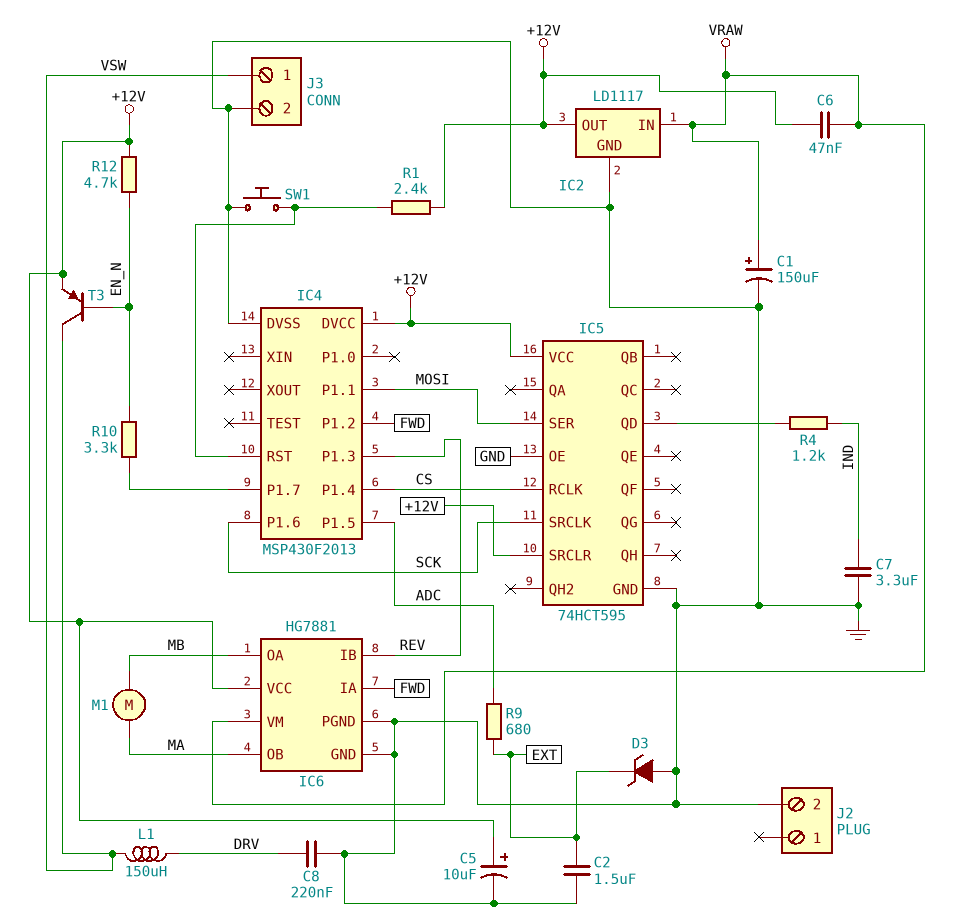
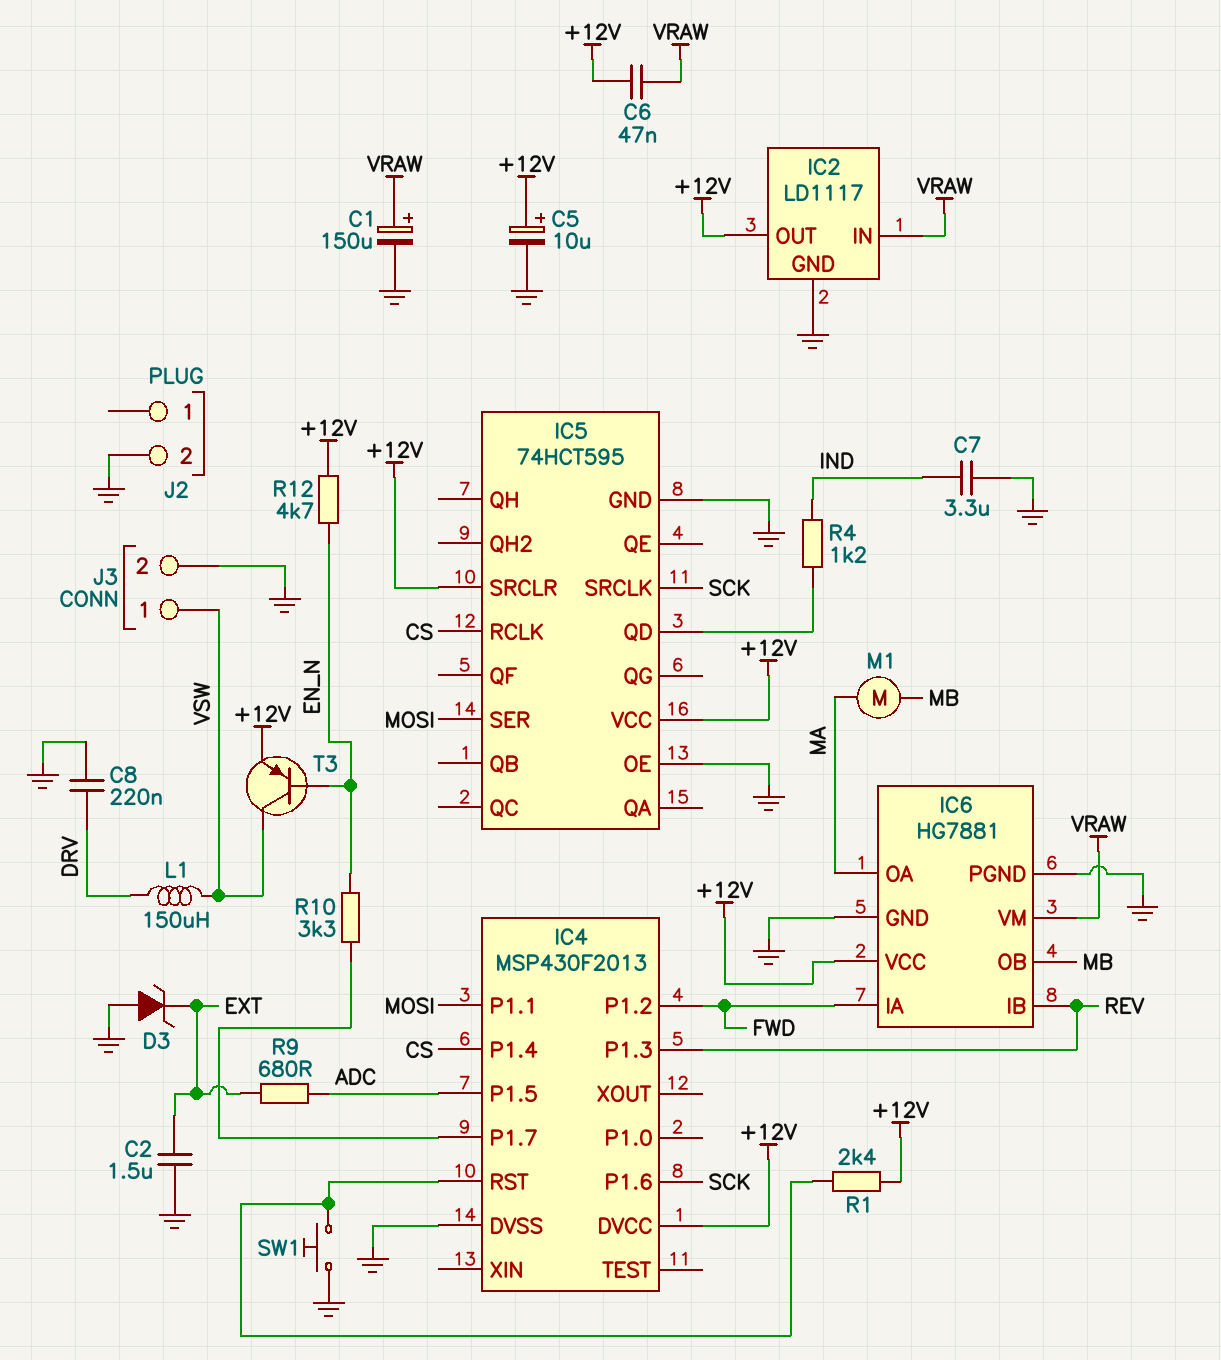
IC6 pin OA: MB -> MA
IC6 pin OB: MA -> MB

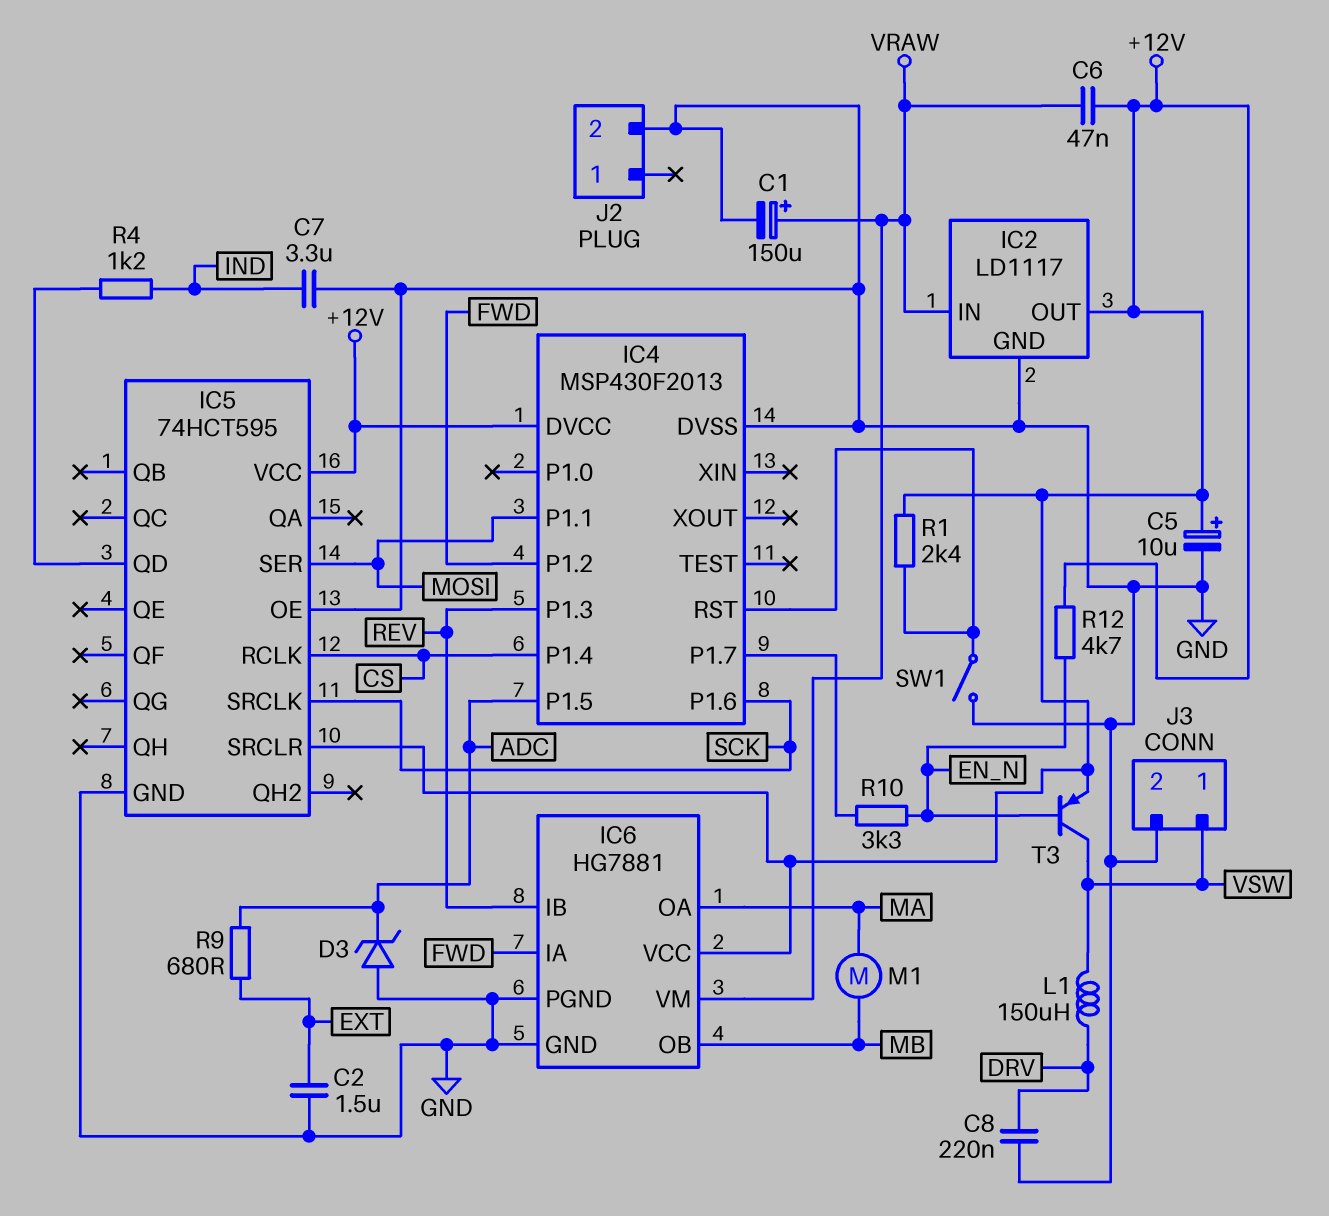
D3: zener (A GND, K EXT) -> zener (A GND, K ADC)
SW1: button (GND, IC4/RST) -> switch (GND, IC4/RST)

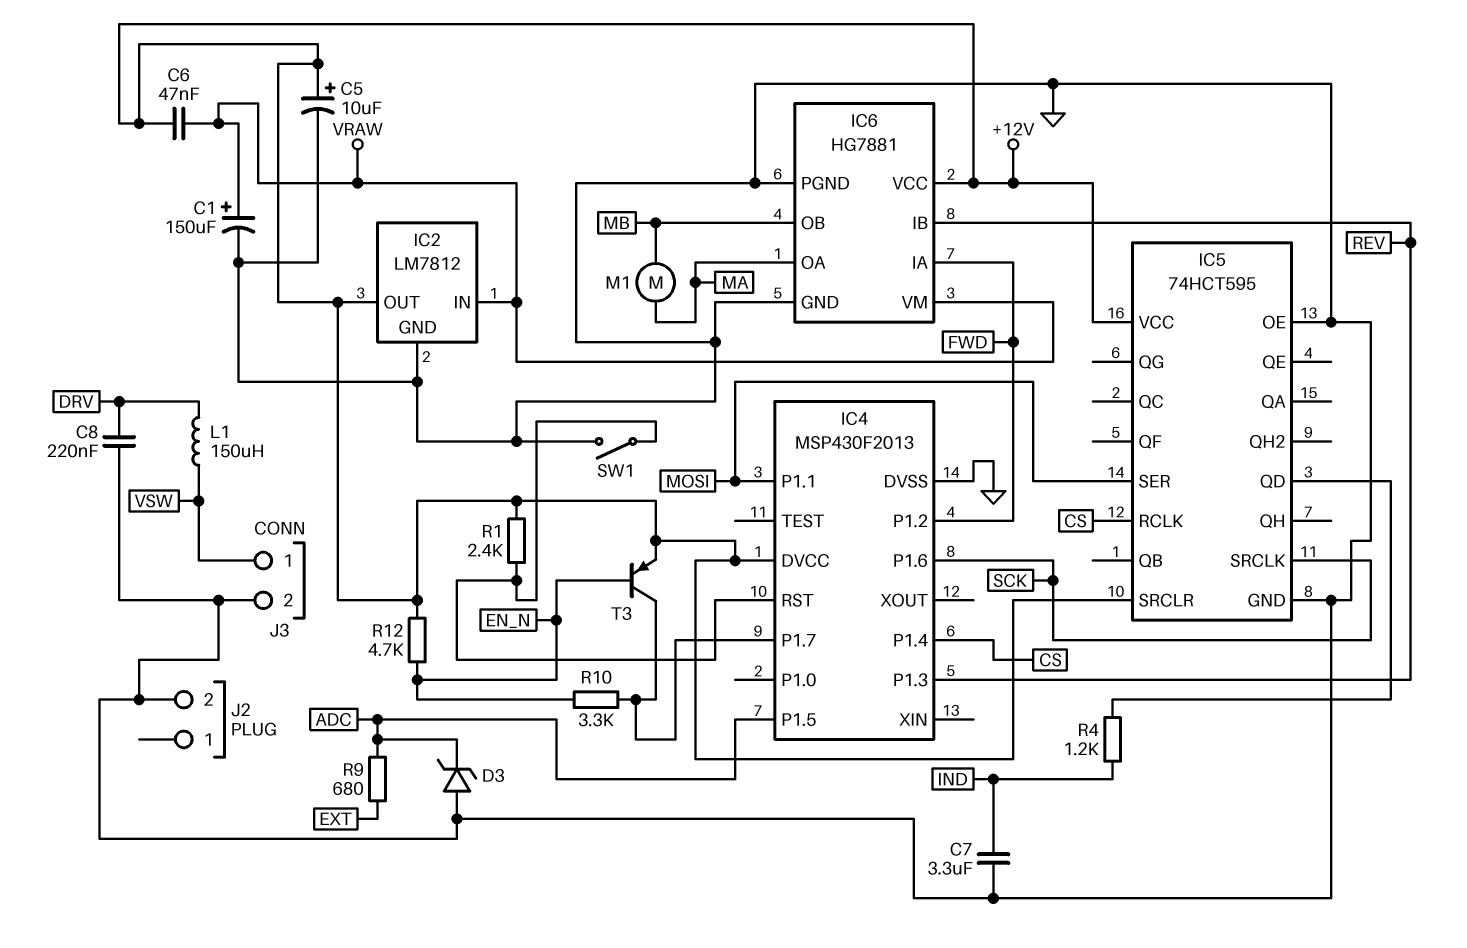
C2: 1.5uF (EXT, GND) -> none
IC2: LD1117 -> LM7812
T3: PNP (B EN_N, C VSW, E +12V) -> PNP (B EN_N, C IC4/P1.7, E +12V)

